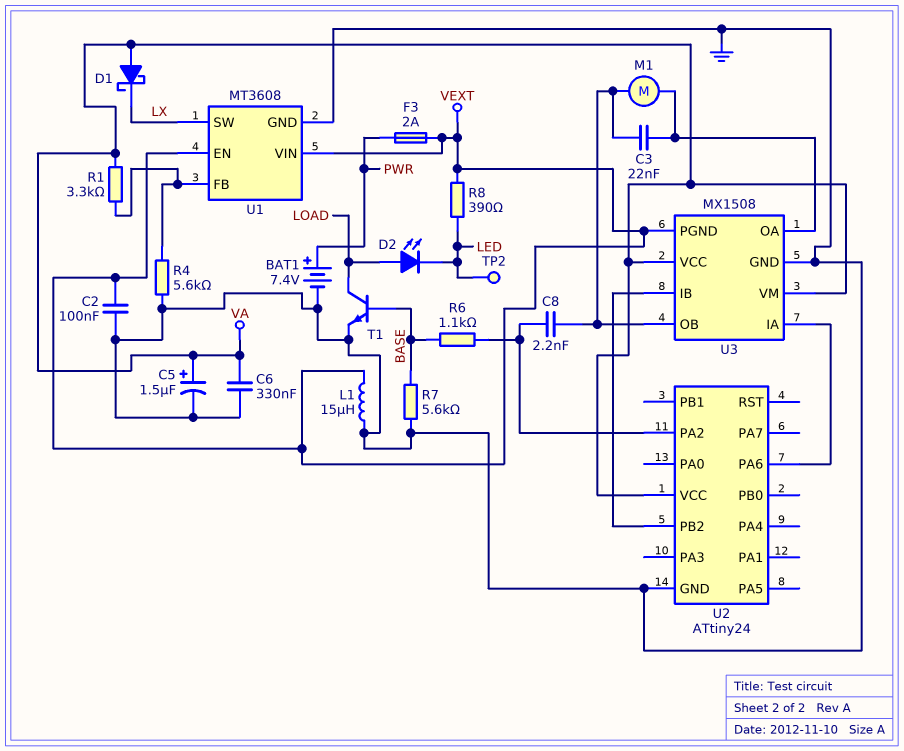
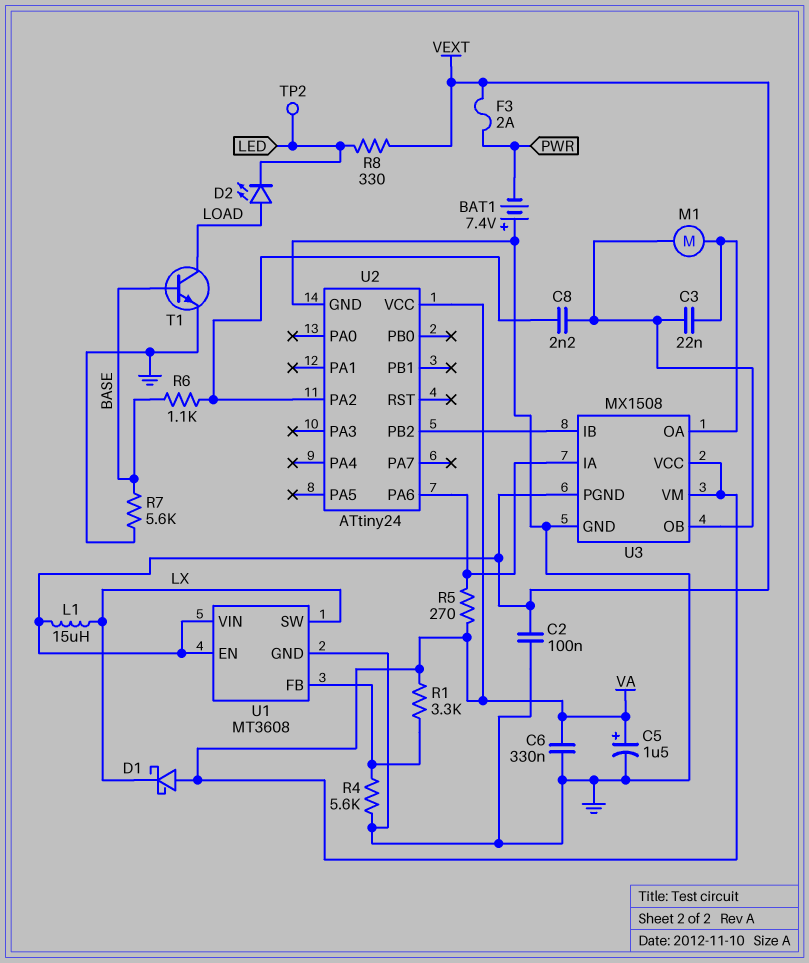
BAT1: 7.4V (plus PWR, minus GND) -> 7.4V (plus GND, minus PWR)
L1: 15uH (GND, VEXT) -> 15uH (LX, VEXT)
R5: none -> 270 (U2/PA6, VA)
R8: 390 (LED, VEXT) -> 330 (LED, VEXT)

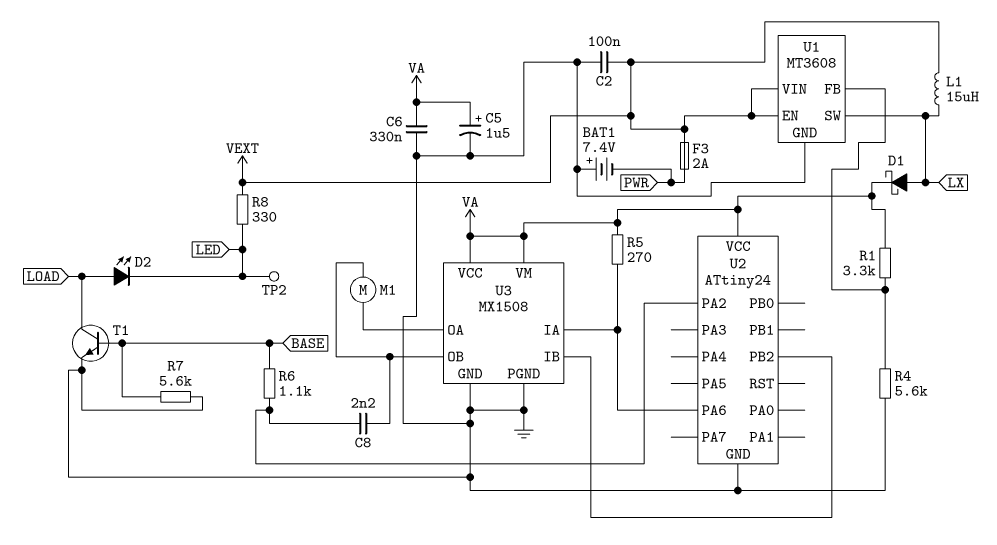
C3: 22nF (U3/OA, U3/OB) -> none
D1: schottky (A VA, K LX) -> schottky (A LX, K VA)
U3 pin PGND: VEXT -> GND

